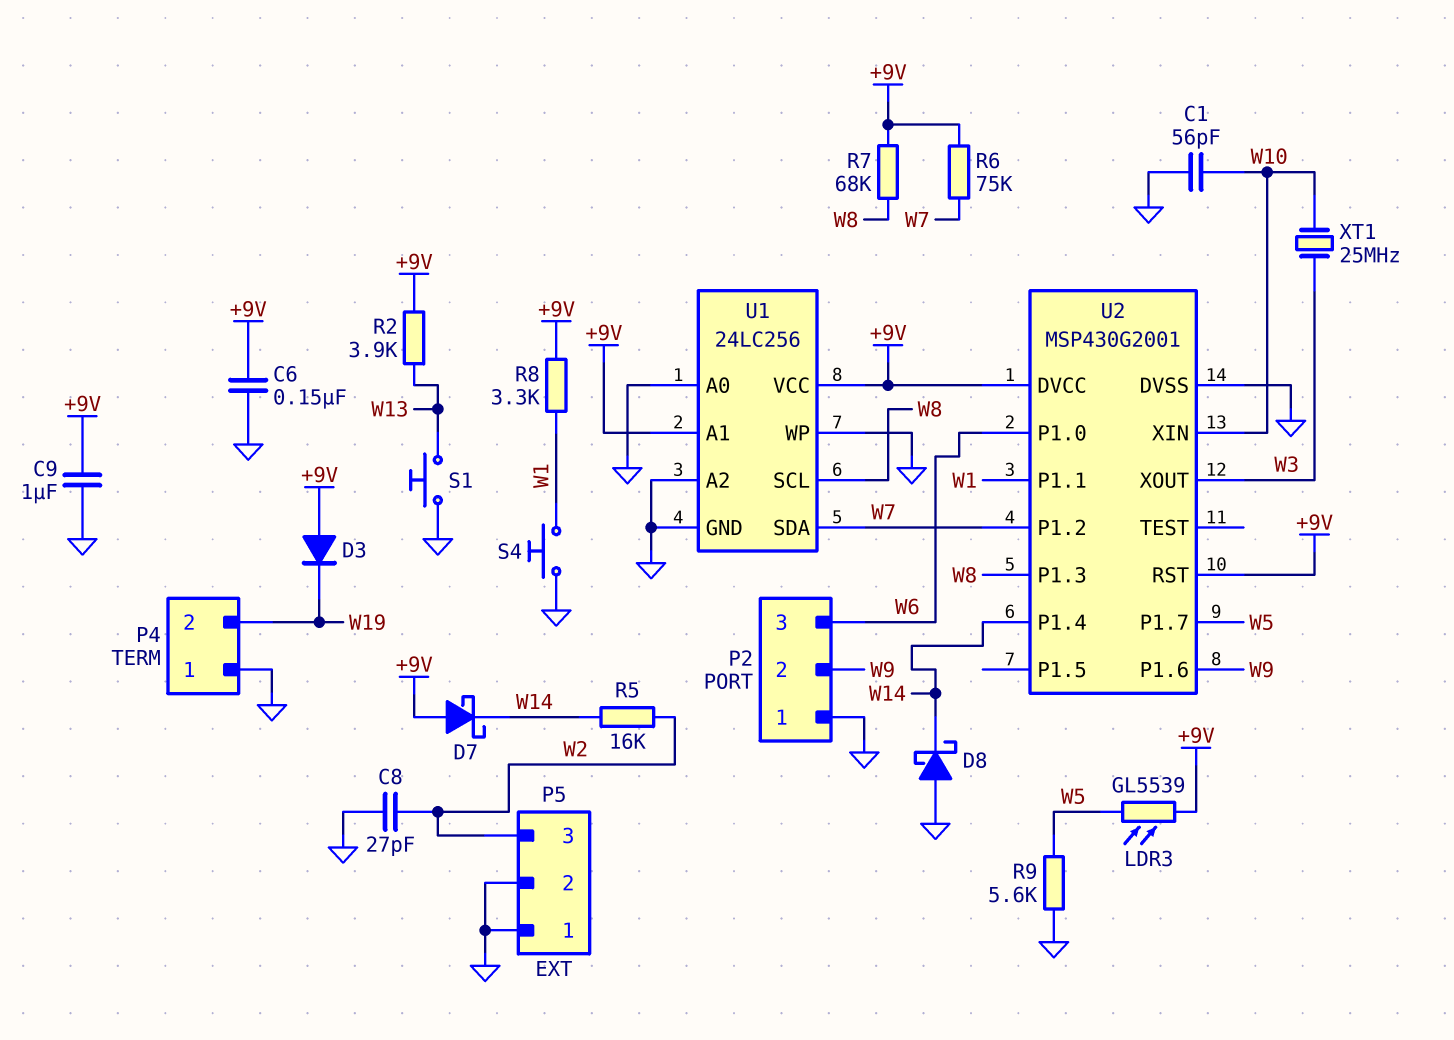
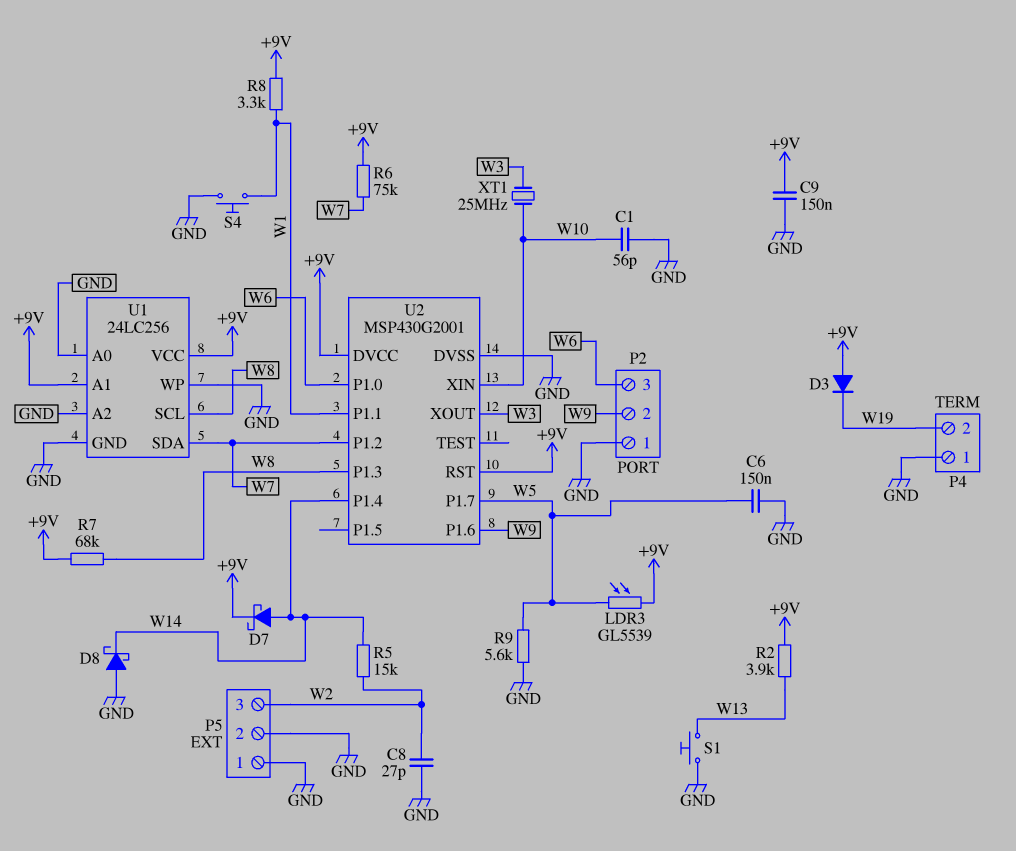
C6: 150nF (+9V, GND) -> 150nF (GND, W5)
C9: 1uF (+9V, GND) -> 150nF (+9V, GND)
D7: schottky (A +9V, K W14) -> schottky (A W14, K +9V)
R5: 16k (W2, W14) -> 15k (W2, W14)

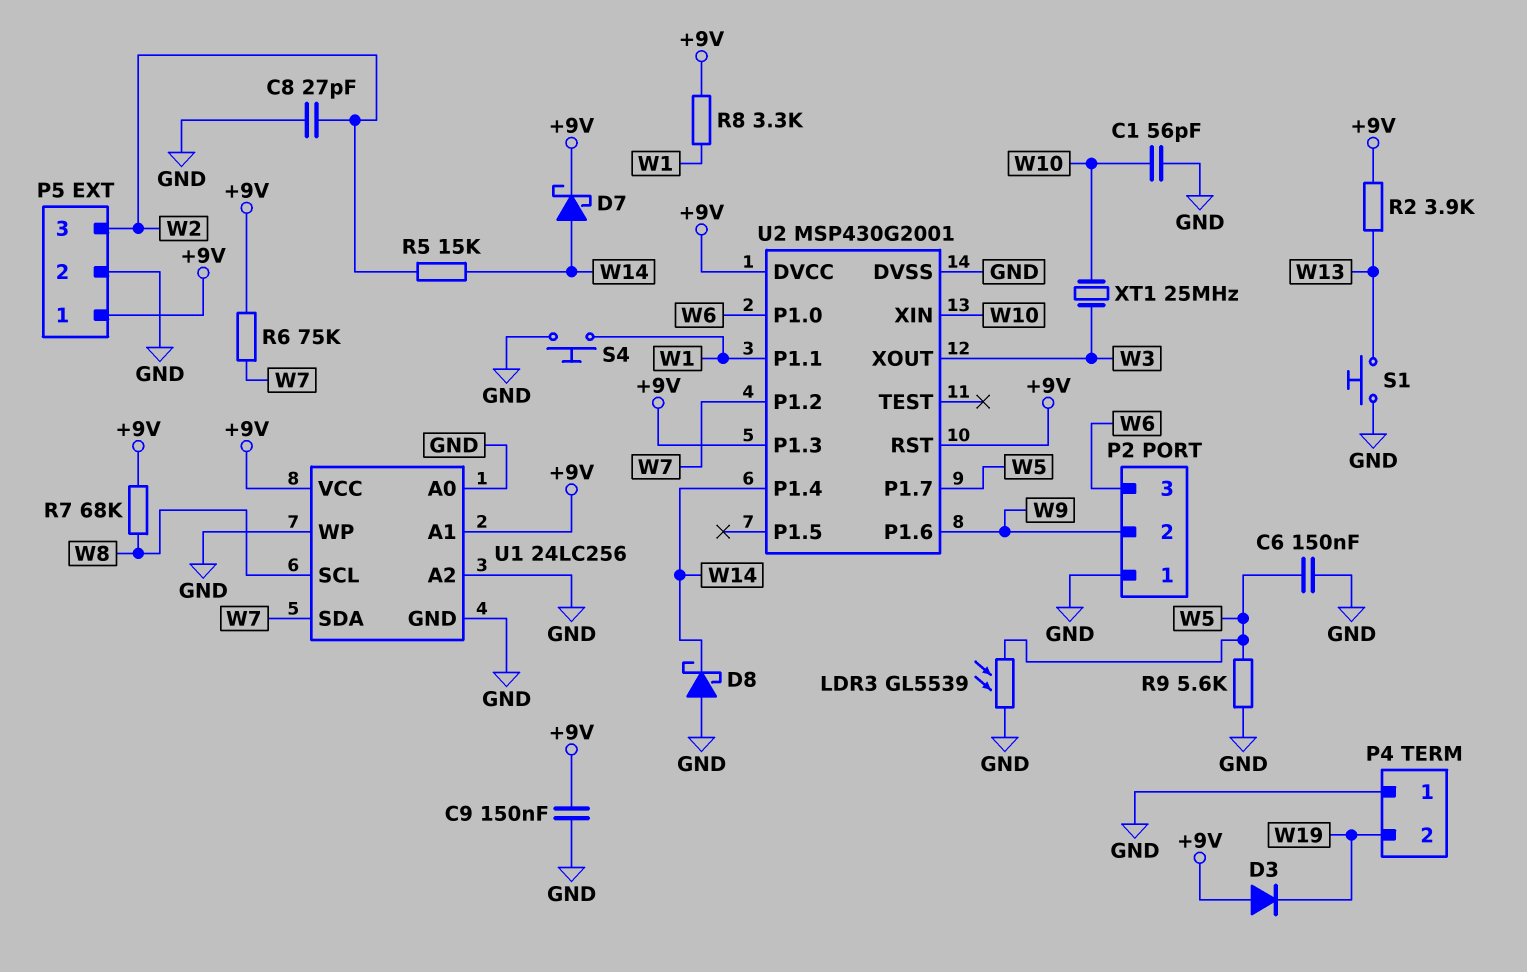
LDR3: GL5539 (+9V, W5) -> GL5539 (GND, W5)
P5 pin 1: GND -> +9V
U2 pin P1.3: W8 -> +9V

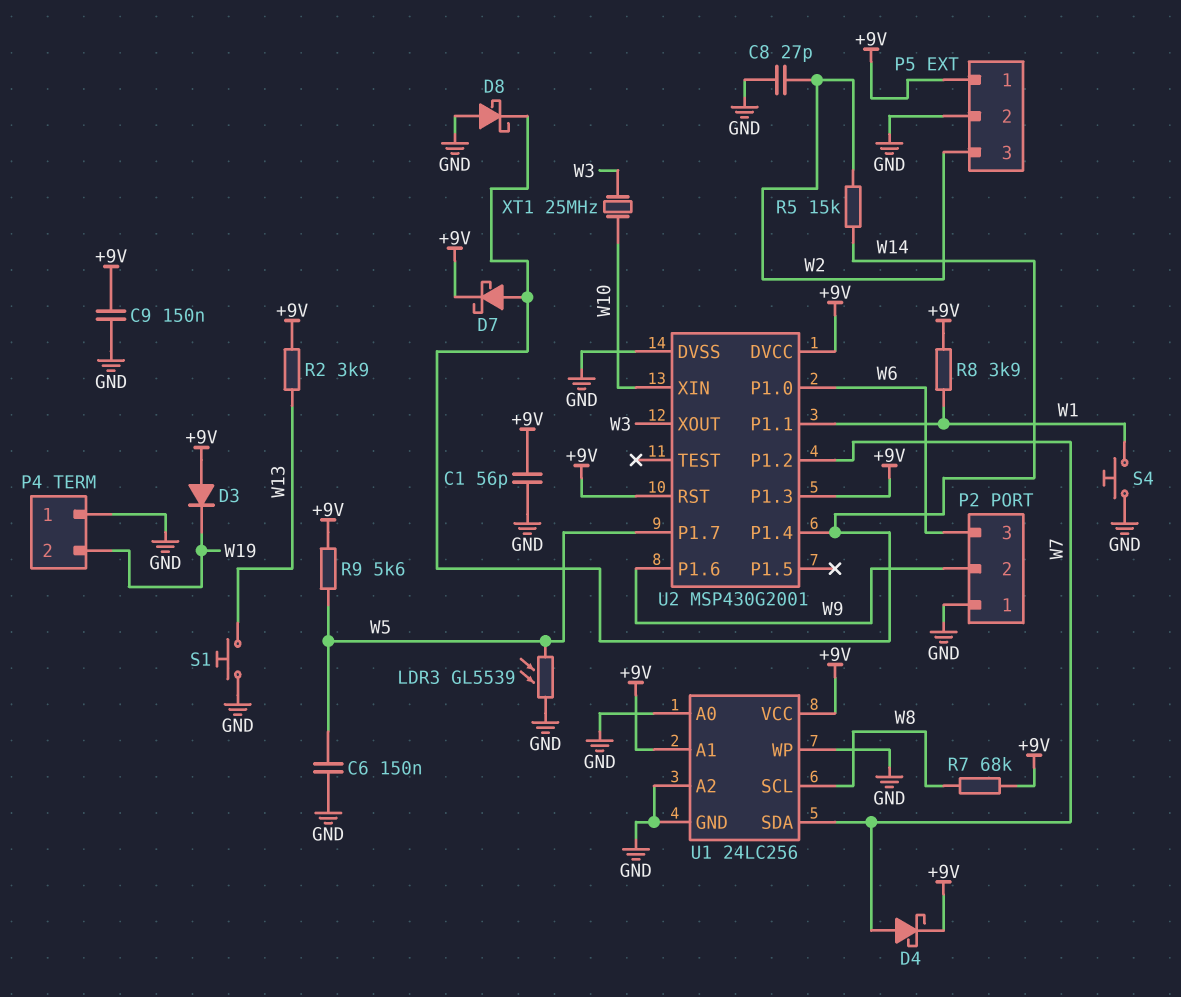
C1: 56pF (GND, W10) -> 56pF (+9V, GND)
D4: none -> schottky (A W7, K +9V)
R6: 75k (+9V, W7) -> none
R8: 3.3k (+9V, W1) -> 3.9k (+9V, W1)
R9: 5.6k (GND, W5) -> 5.6k (+9V, W5)

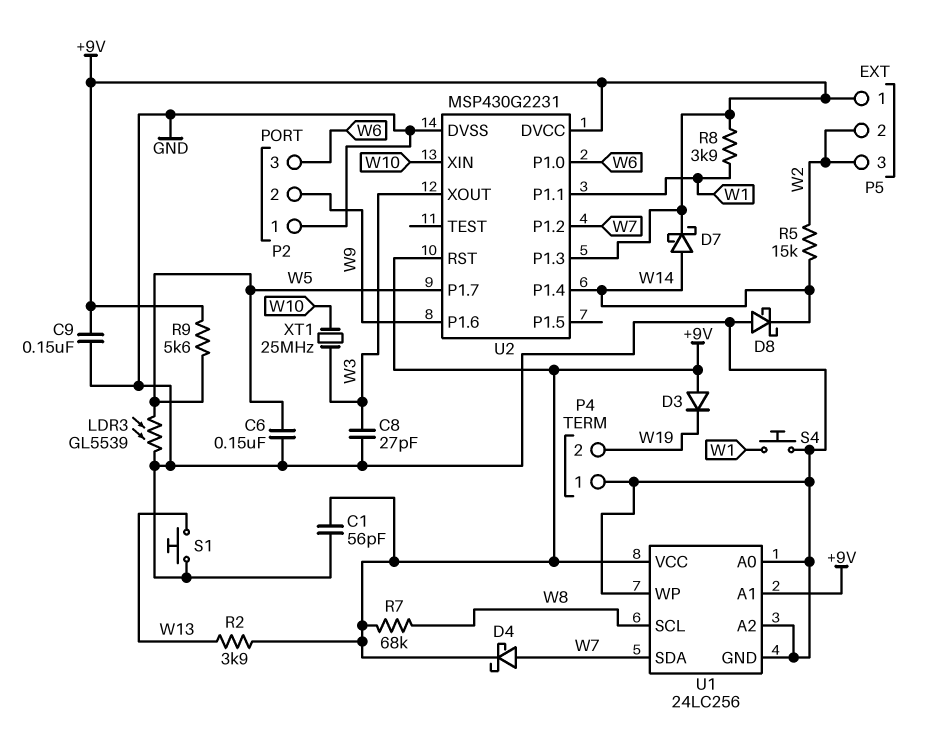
C8: 27pF (GND, W2) -> 27pF (GND, W3)
P5 pin 2: GND -> W2
U2: MSP430G2001 -> MSP430G2231

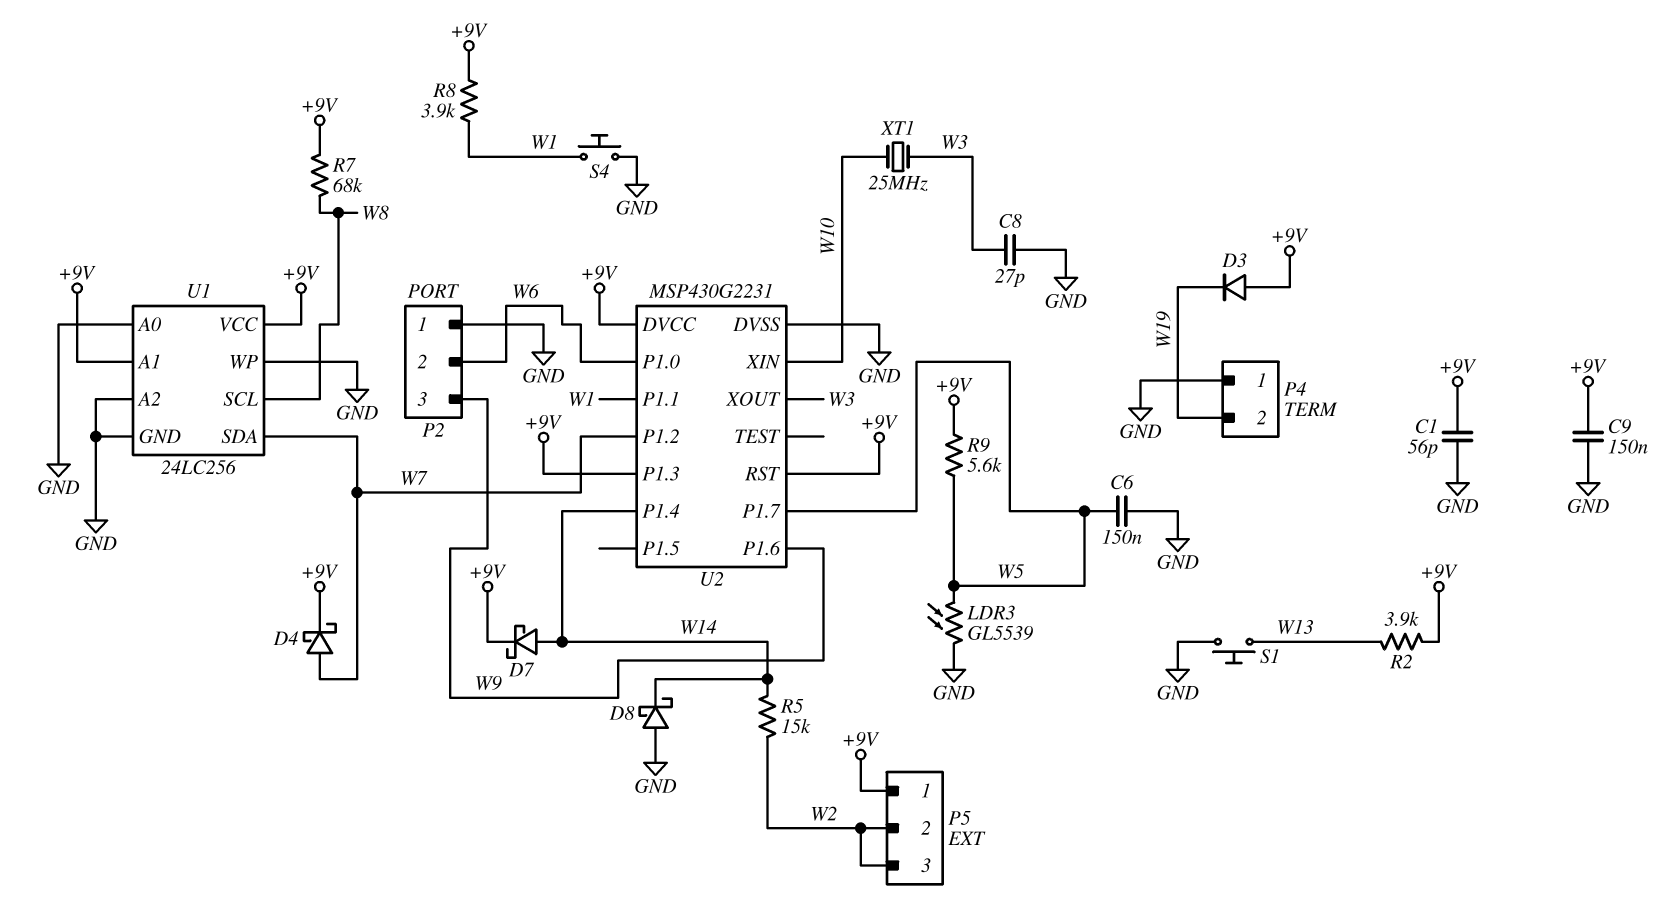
P2 pin 2: W9 -> W6
P2 pin 3: W6 -> W9

